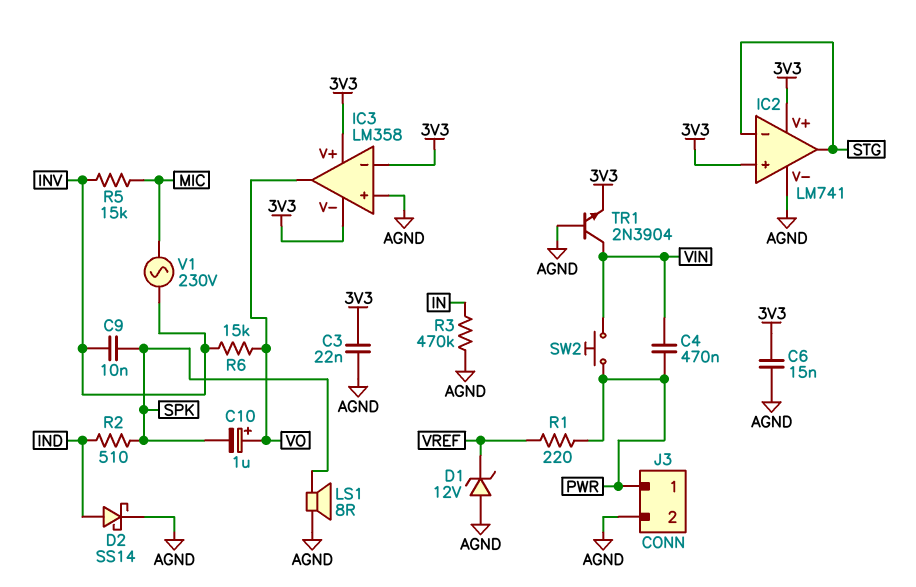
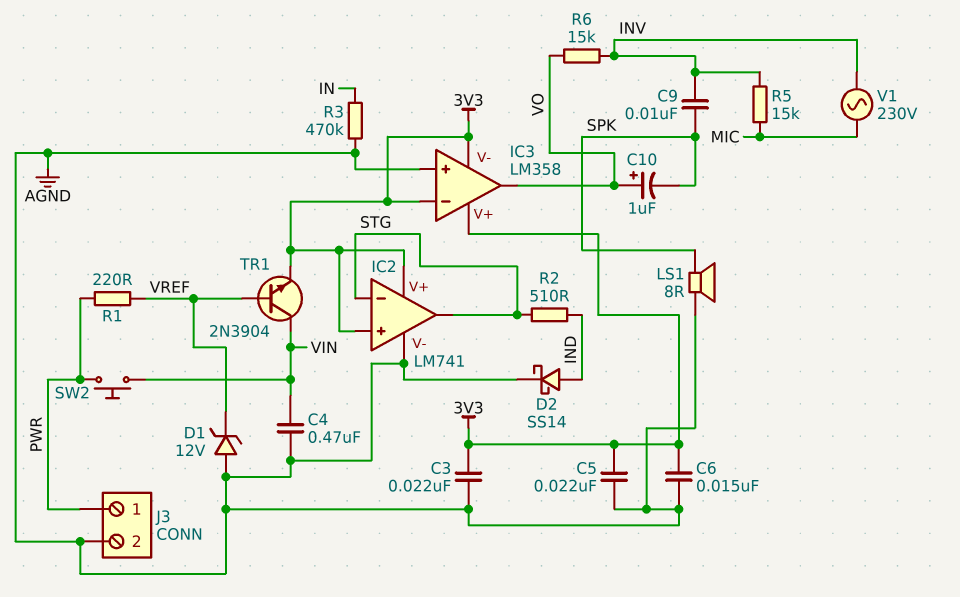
C4: 470nF (PWR, VIN) -> 470nF (AGND, VIN)
C5: none -> 22nF (3V3, AGND)
R2: 510 (IND, SPK) -> 510 (IND, STG)
TR1: NPN 2N3904 (B AGND, C VIN, E 3V3) -> NPN 2N3904 (B VREF, C VIN, E 3V3)

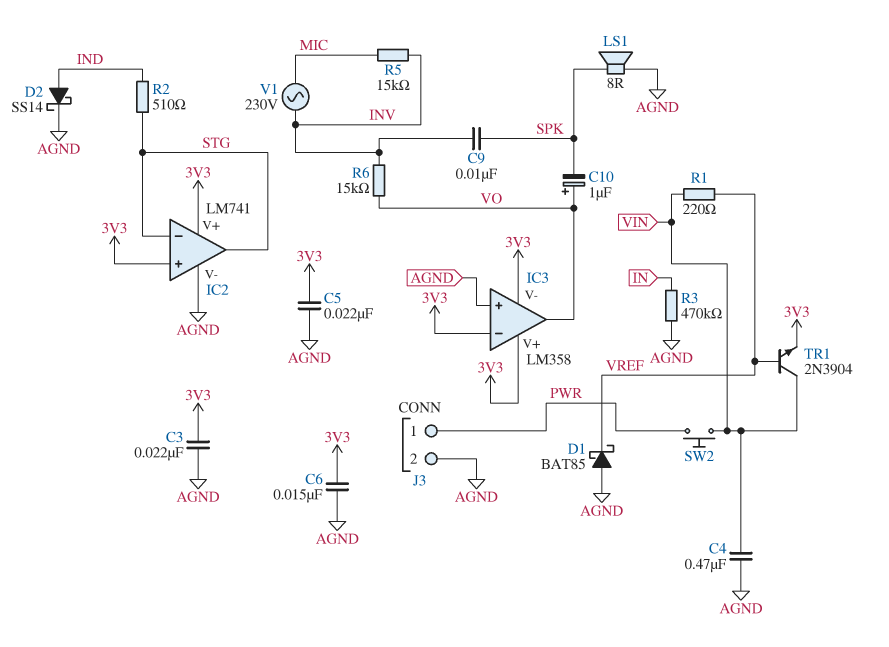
D1: zener 12V (A AGND, K VREF) -> schottky BAT85 (A AGND, K VREF)
R1: 220 (PWR, VREF) -> 220 (VIN, VREF)

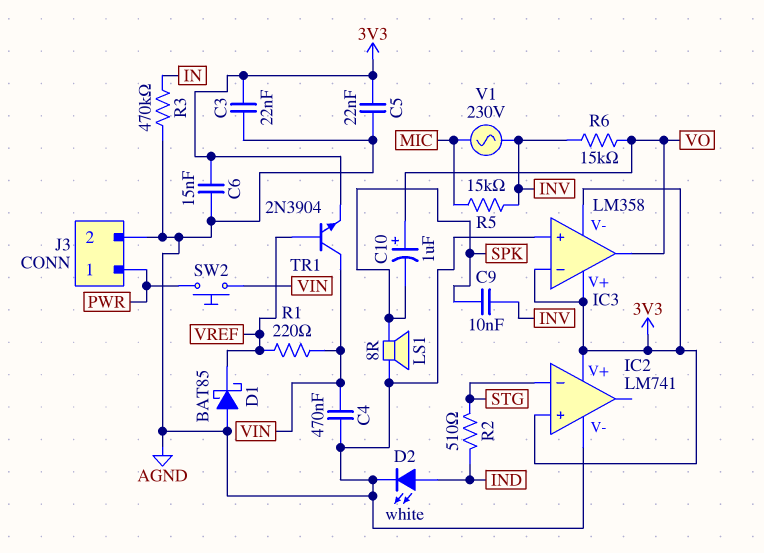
D2: schottky SS14 (A IND, K AGND) -> LED white (A IND, K AGND)
IC2 pin out: STG -> none

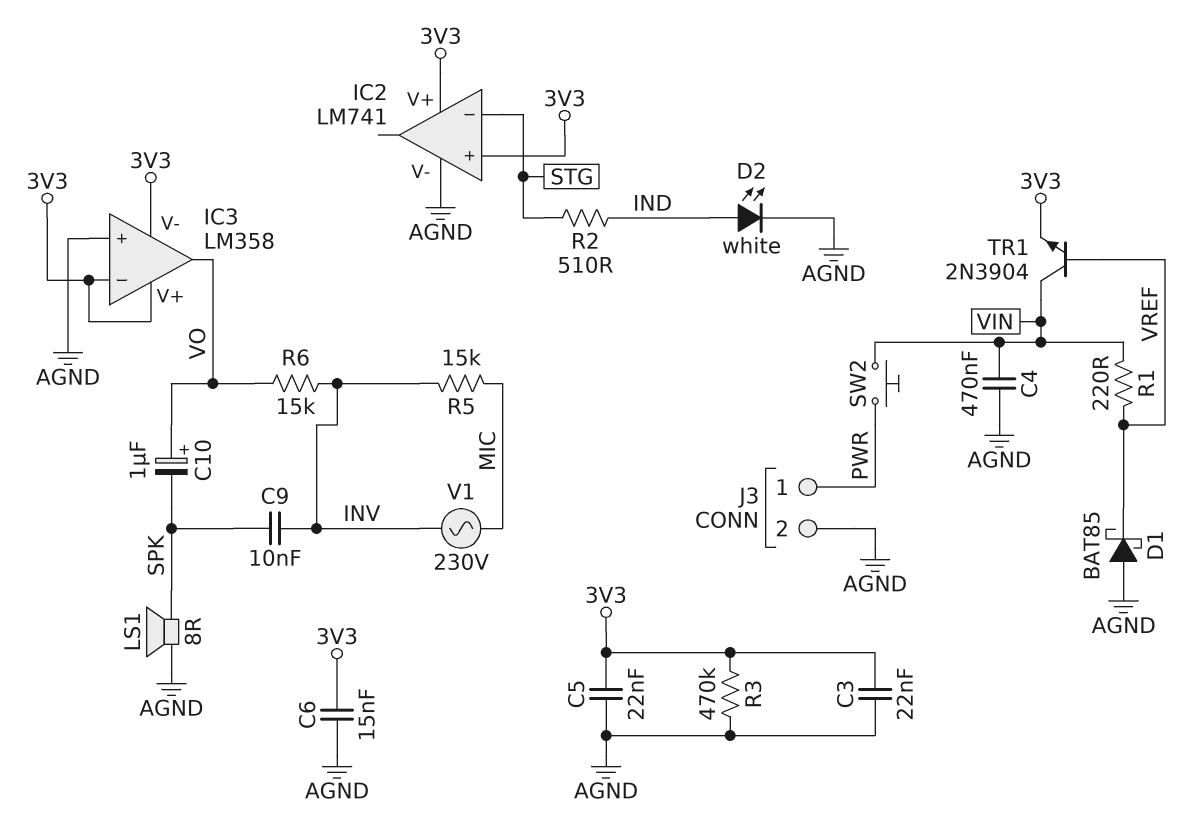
R3: 470k (AGND, IN) -> 470k (3V3, AGND)

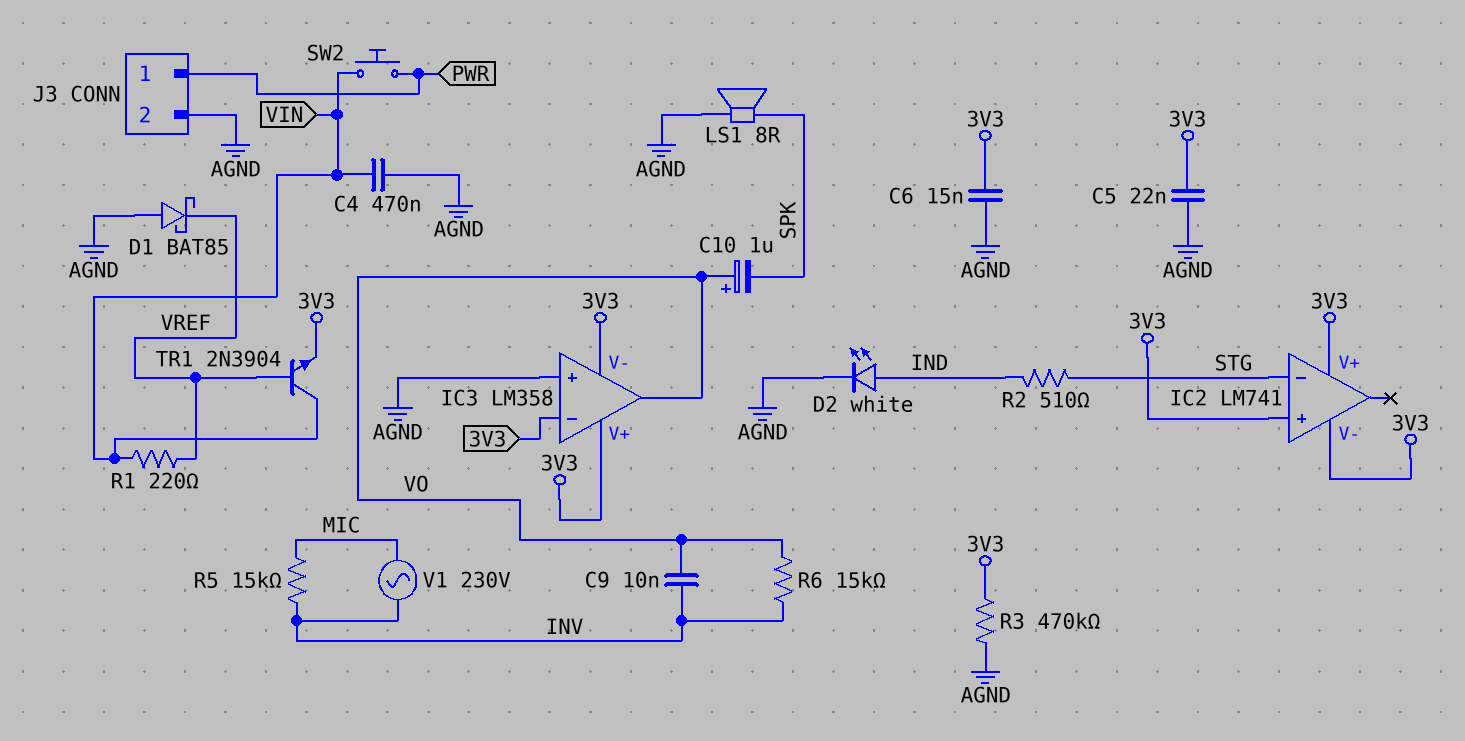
C3: 22nF (3V3, AGND) -> none
C9: 10nF (INV, SPK) -> 10nF (INV, VO)
IC2 pin V-: AGND -> 3V3

